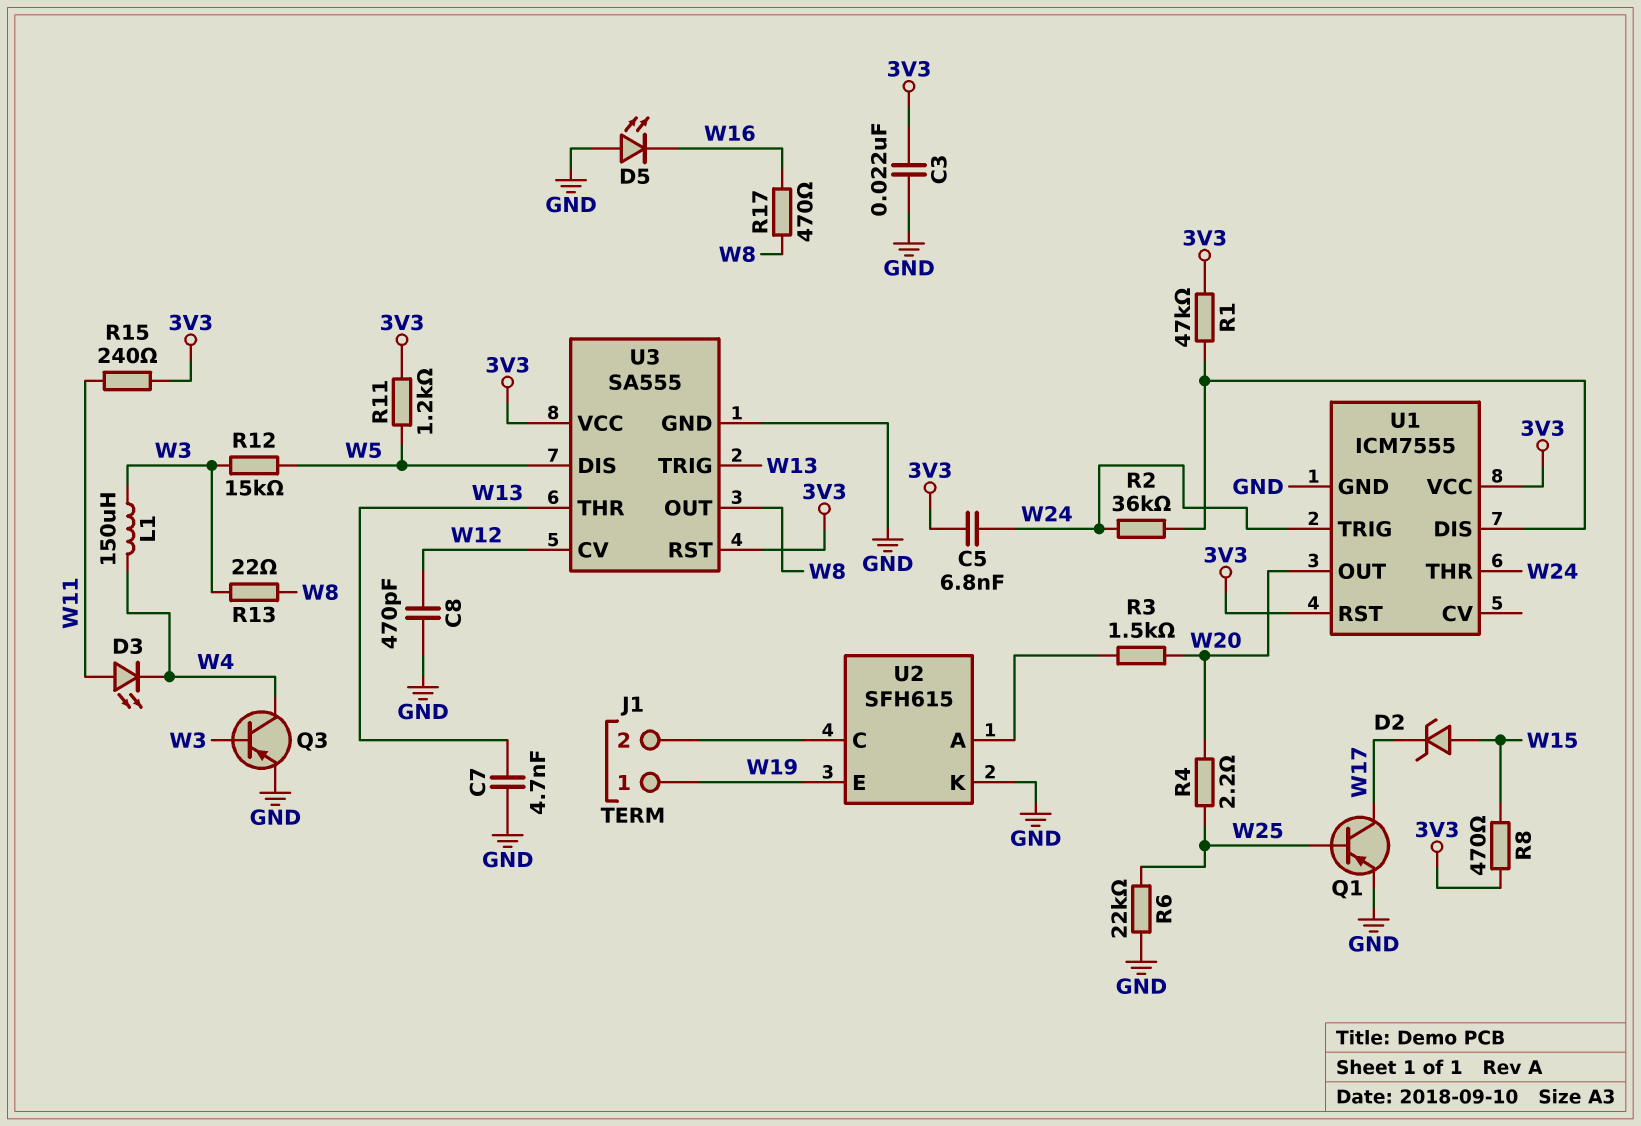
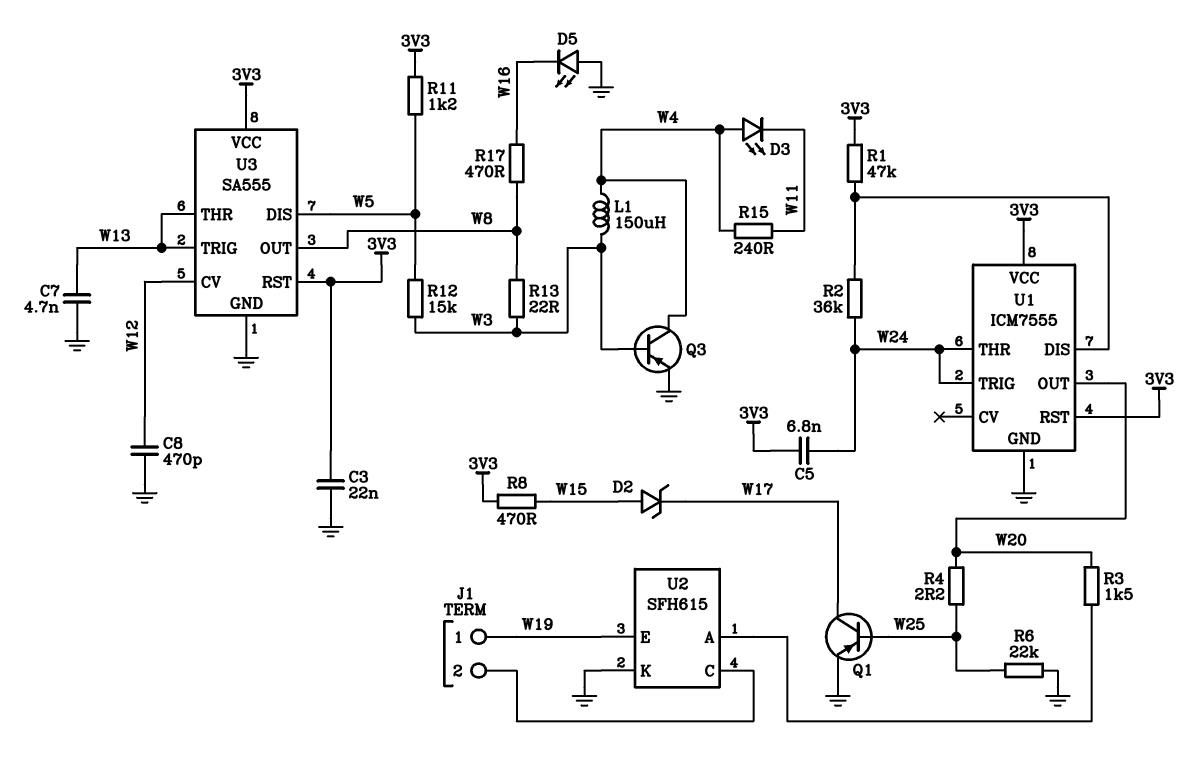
D3: LED (A W11, K W4) -> LED (A W4, K W11)
R15: 240 (3V3, W11) -> 240 (W4, W11)

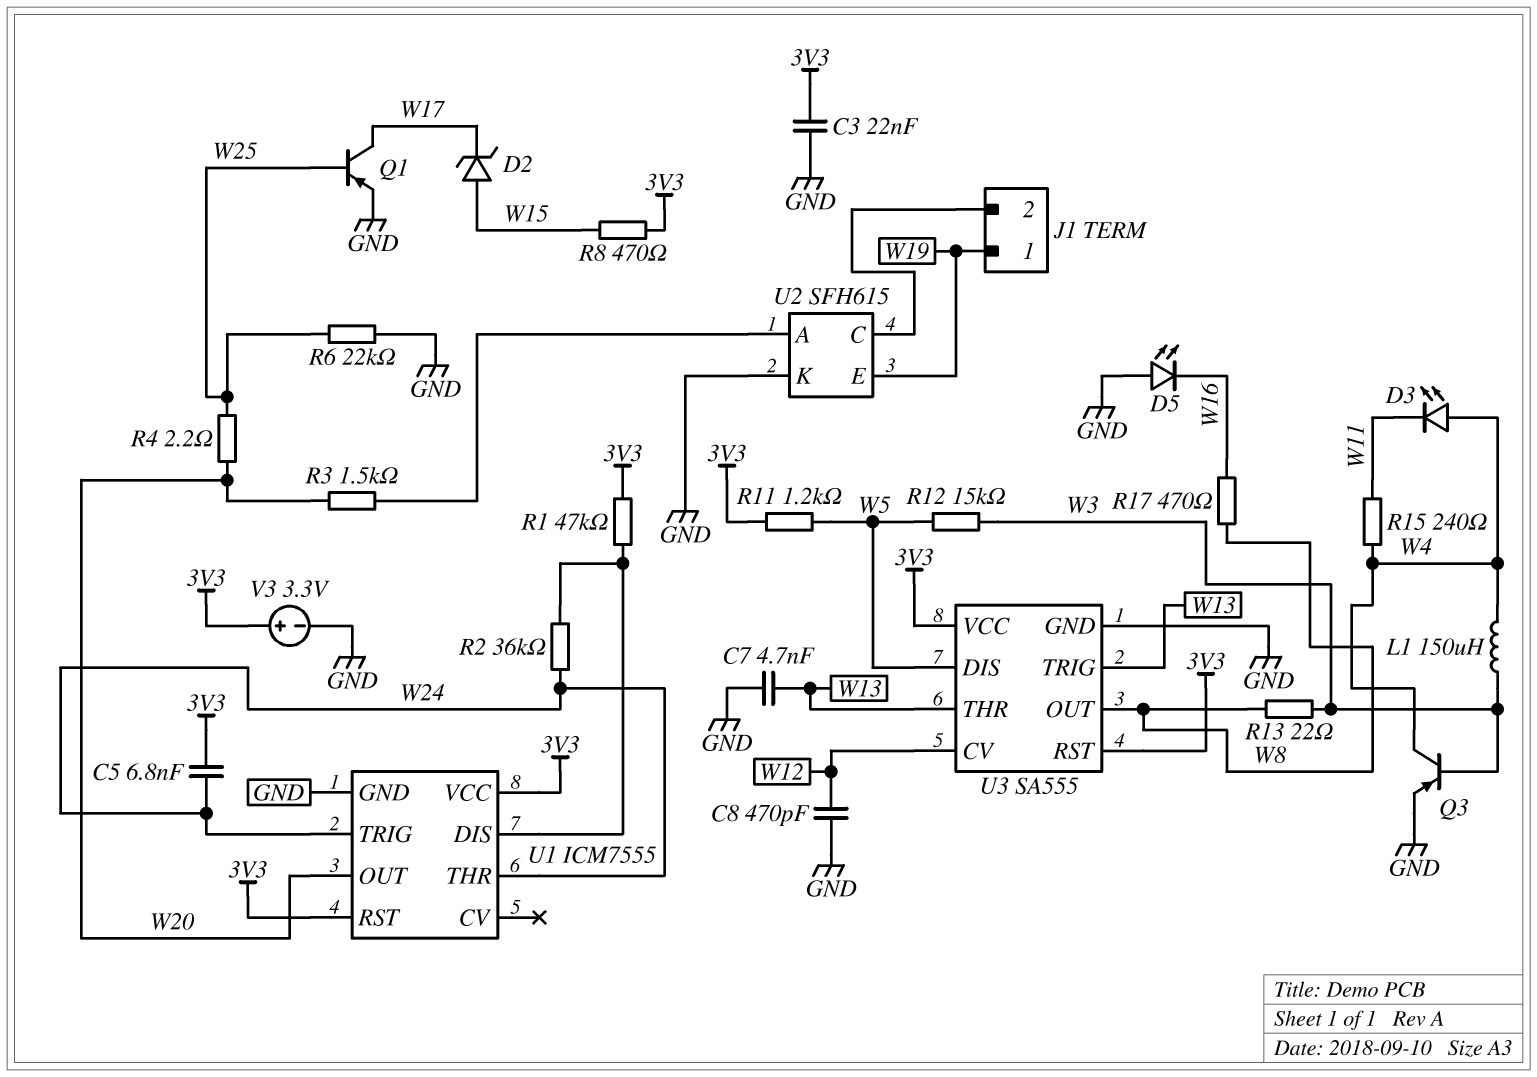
V3: none -> 3.3V (plus 3V3, minus GND)

